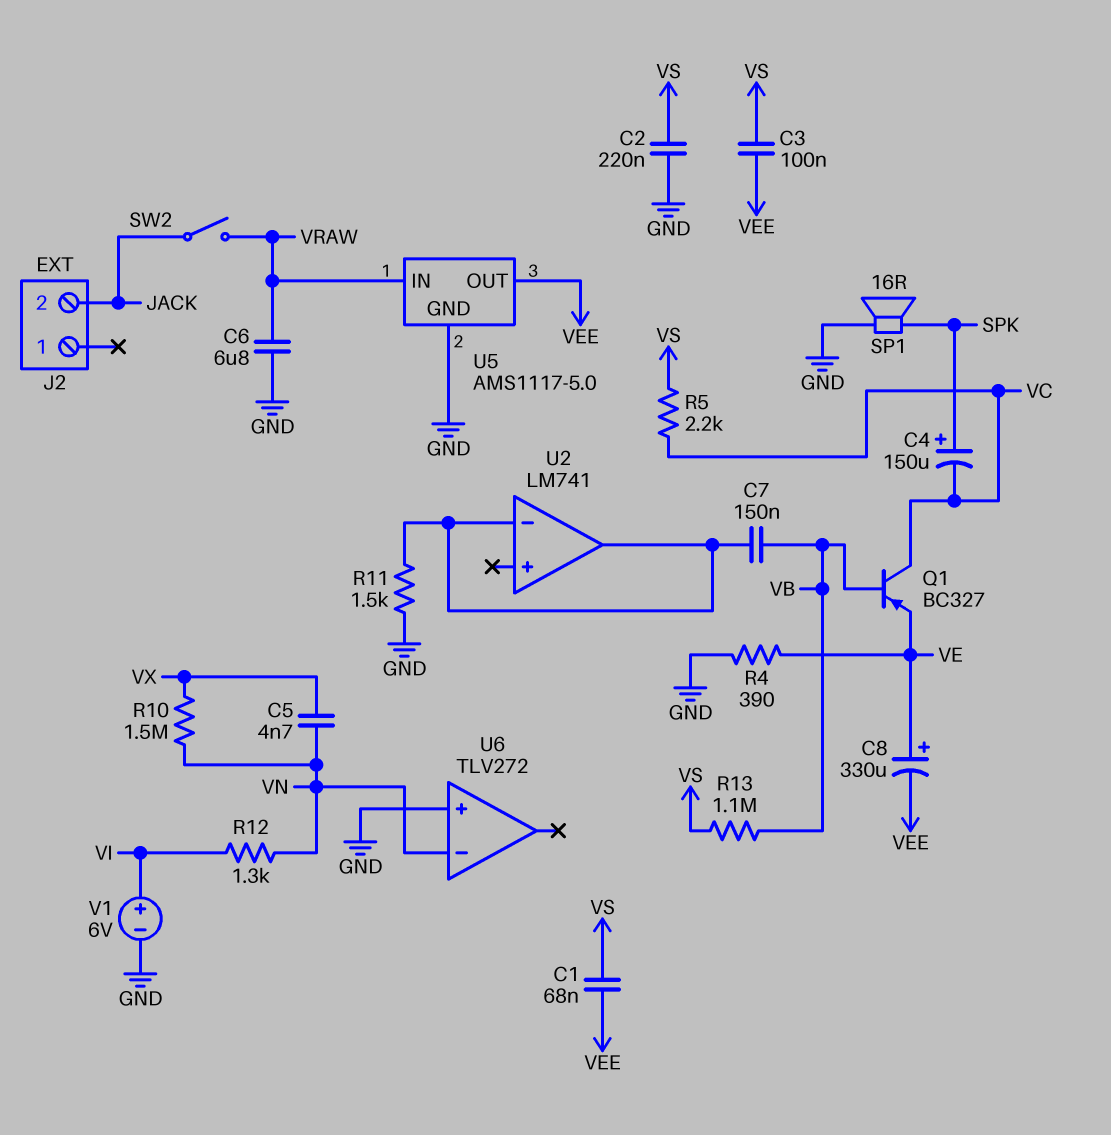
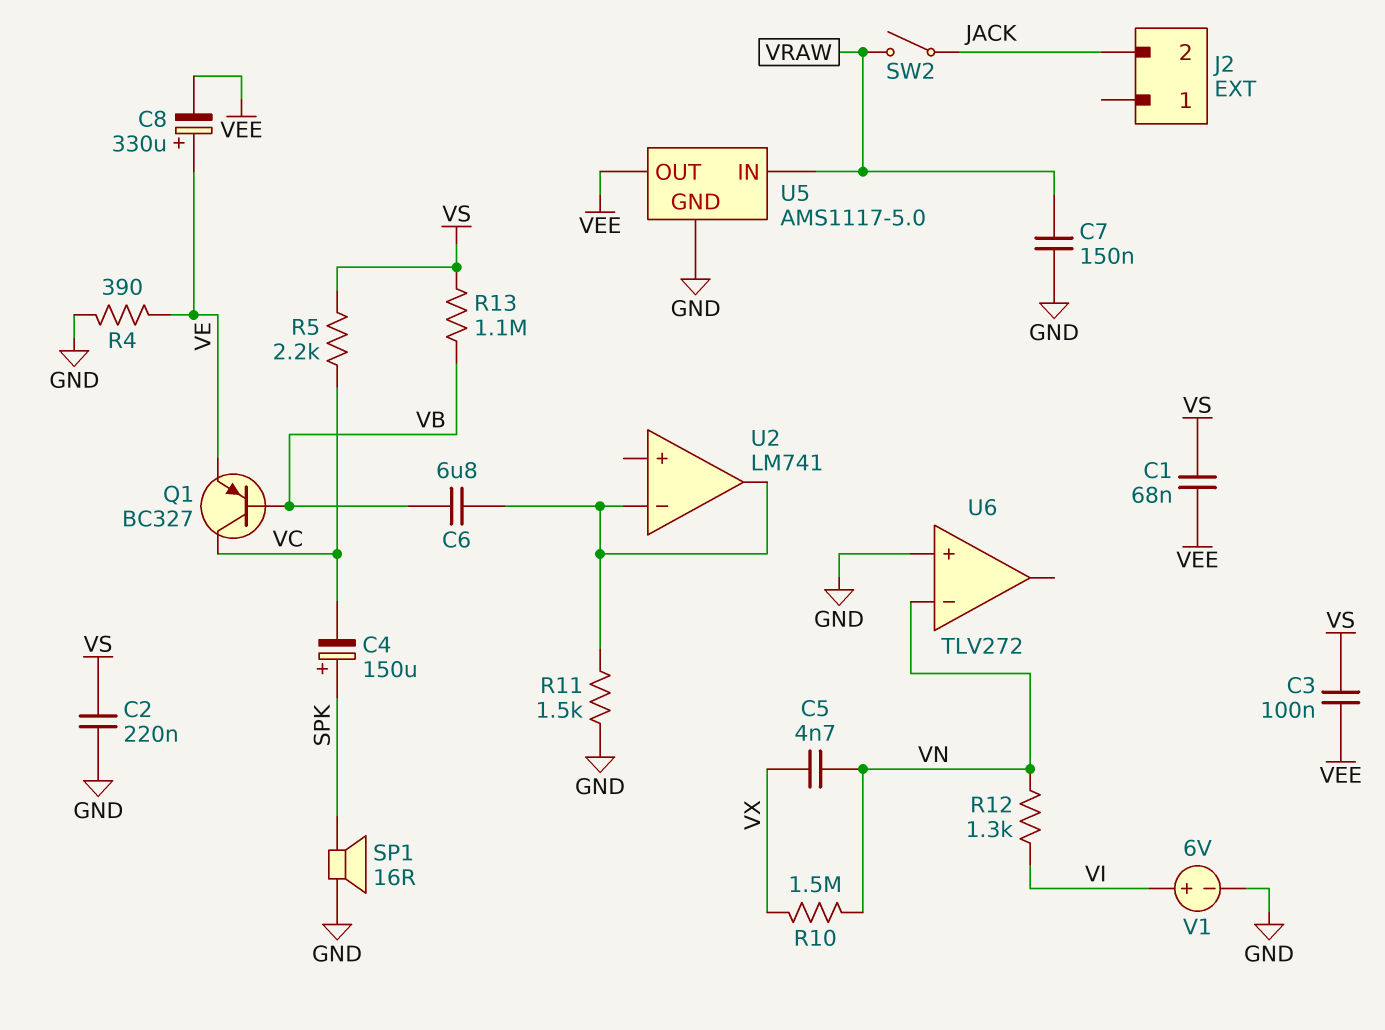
C6: 6.8uF (GND, VRAW) -> 6.8uF (U2/in-, VB)
C7: 150nF (U2/in-, VB) -> 150nF (GND, VRAW)

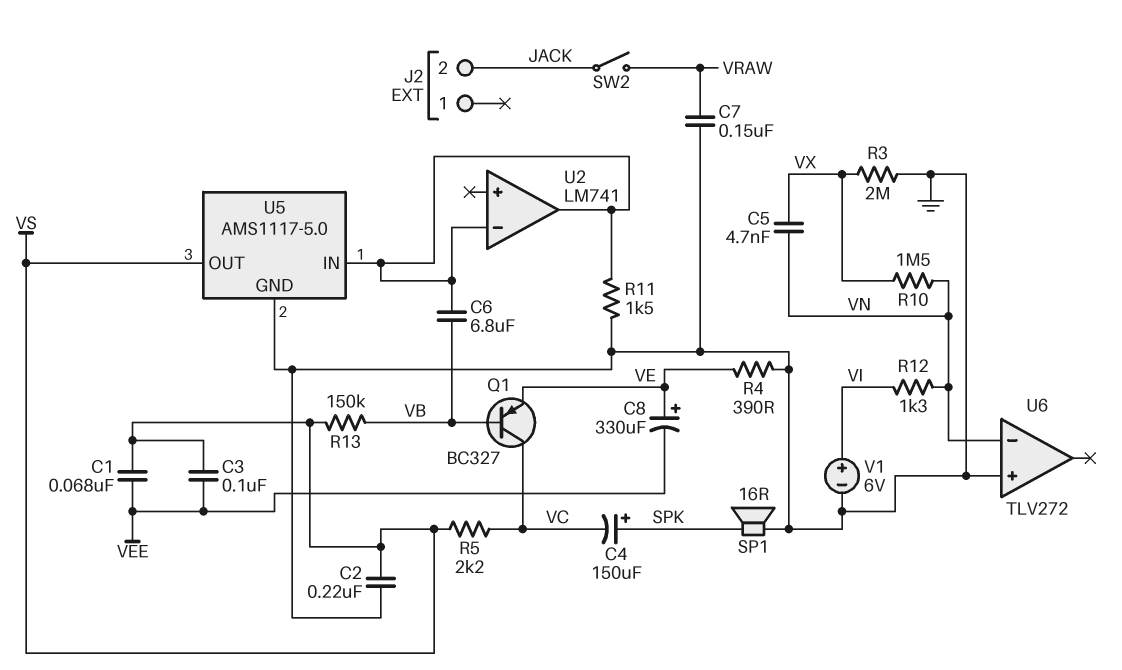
R3: none -> 2M (GND, VX)
R13: 1.1M (VB, VS) -> 150k (VB, VS)
U5 pin IN: VRAW -> U2/in-
U5 pin OUT: VEE -> VS

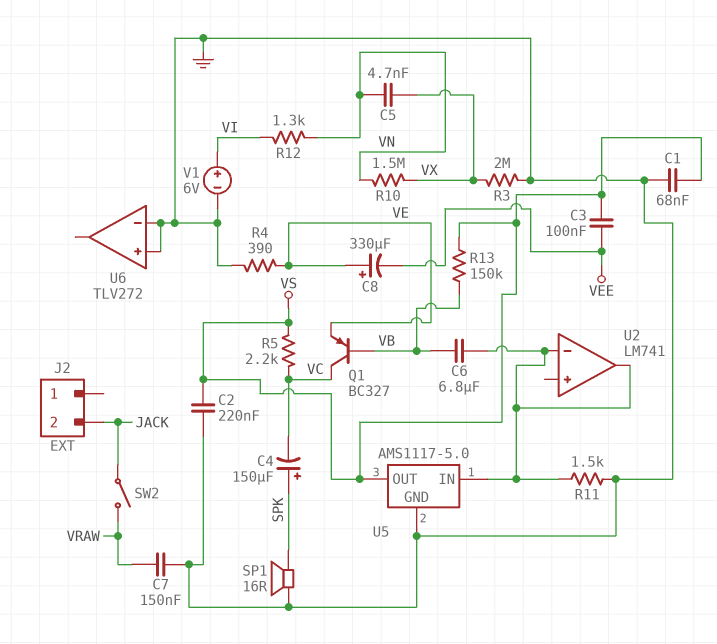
C1: 68nF (VEE, VS) -> 68nF (GND, VS)
U6 pin in-: VN -> GND

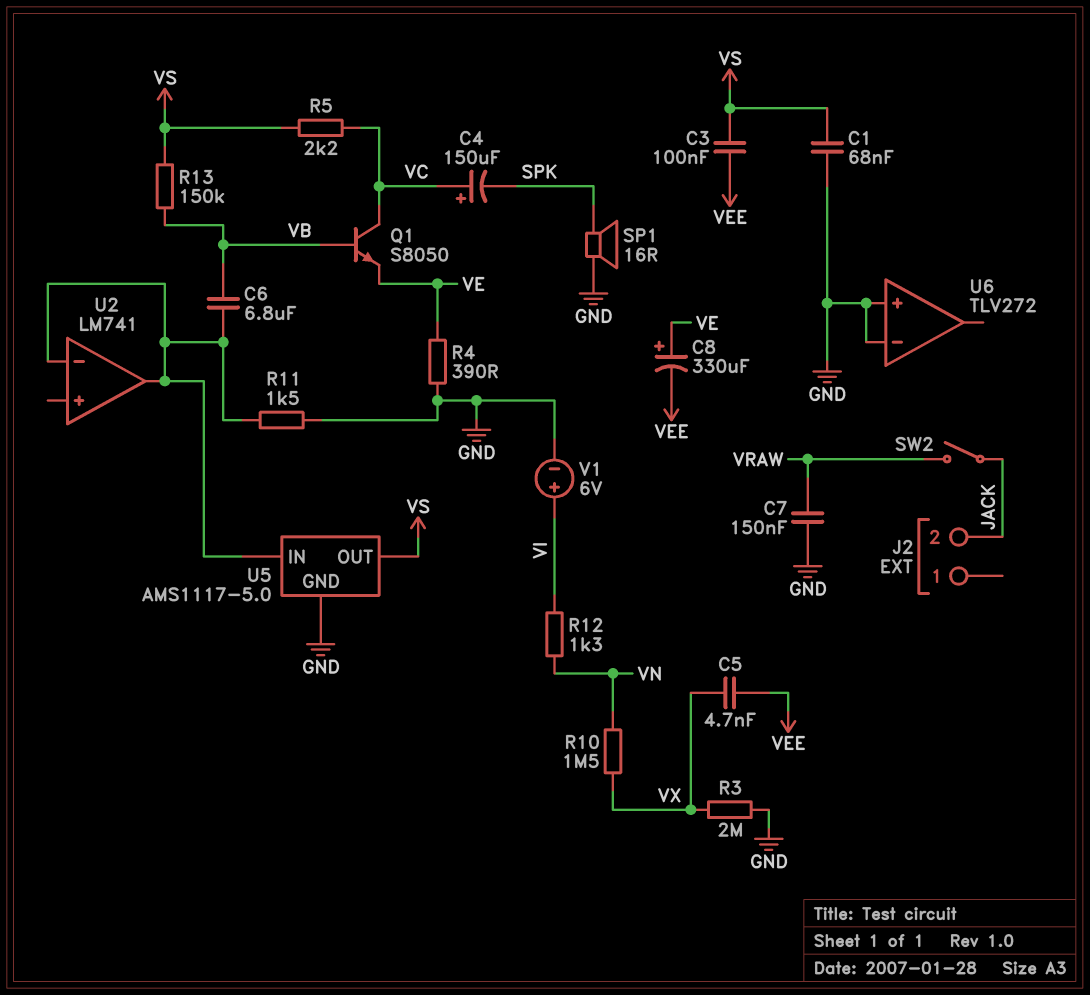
C2: 220nF (GND, VS) -> none
C4: 150uF (plus SPK, minus VC) -> 150uF (plus VC, minus SPK)
C5: 4.7nF (VN, VX) -> 4.7nF (VEE, VX)
Q1: PNP BC327 (B VB, C VC, E VE) -> NPN S8050 (B VB, C VC, E VE)

